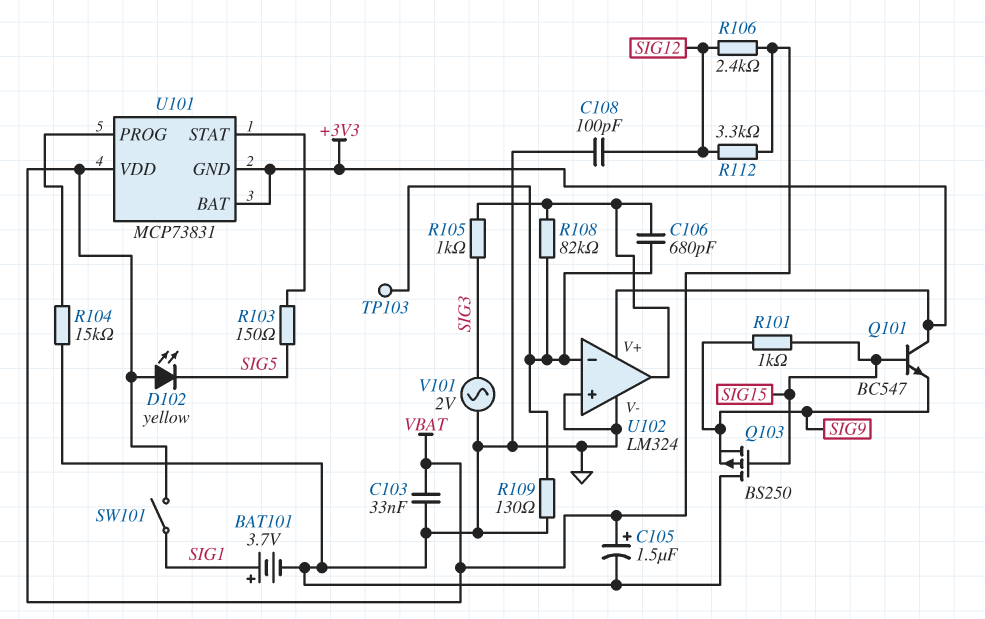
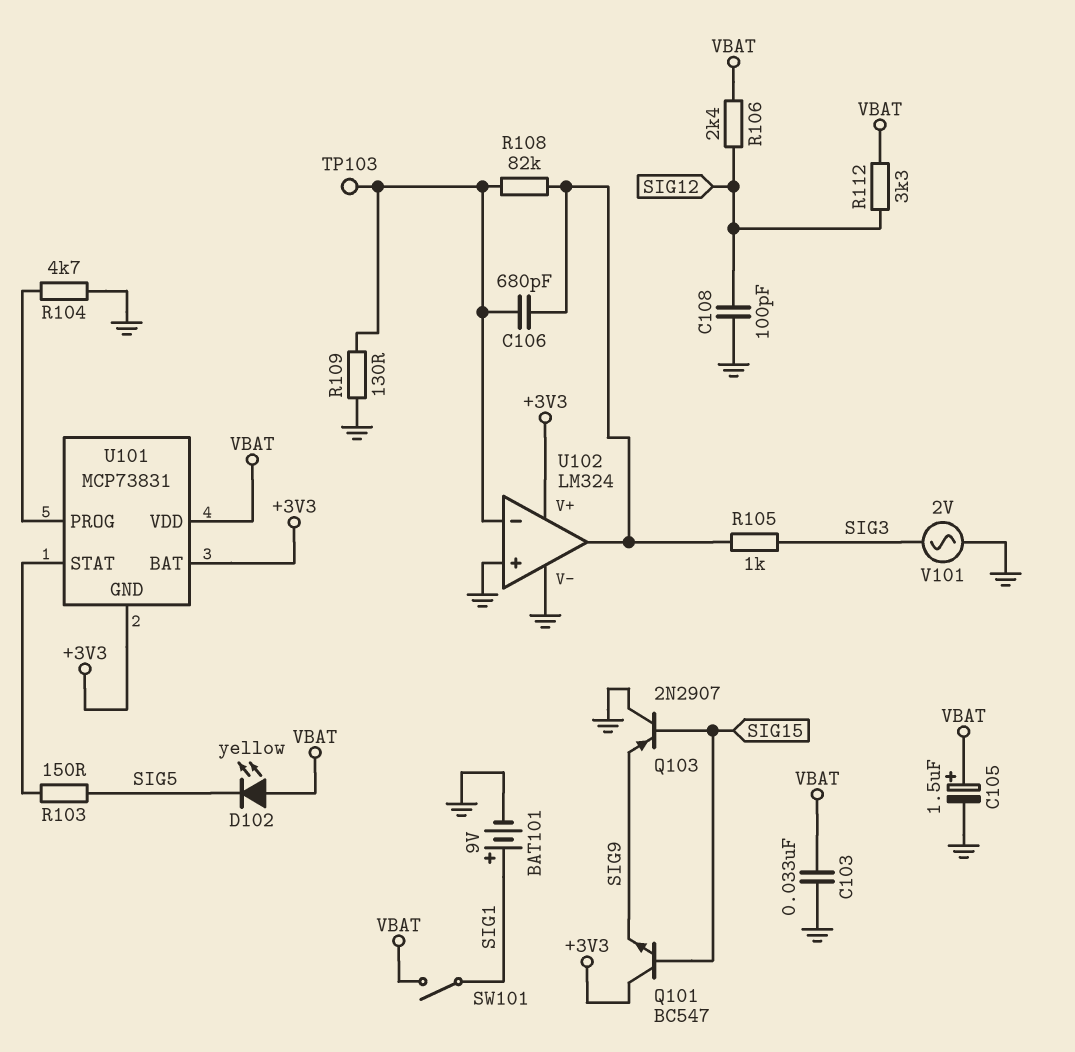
BAT101: 3.7V (plus SIG1, minus GND) -> 9V (plus SIG1, minus GND)
Q103: PMOS BS250 (G SIG15, D GND, S SIG9) -> PNP 2N2907 (B SIG15, C GND, E SIG9)
R101: 1k (SIG9, SIG15) -> none
R104: 15k (GND, U101/PROG) -> 4.7k (GND, U101/PROG)

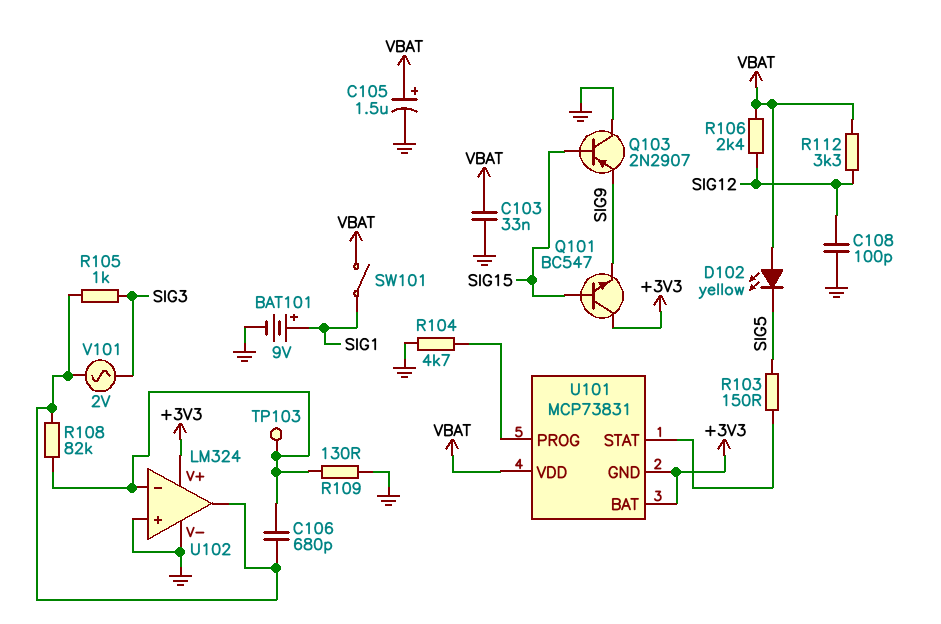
V101: AC 2V (GND, SIG3) -> AC 2V (SIG3, U102/out)

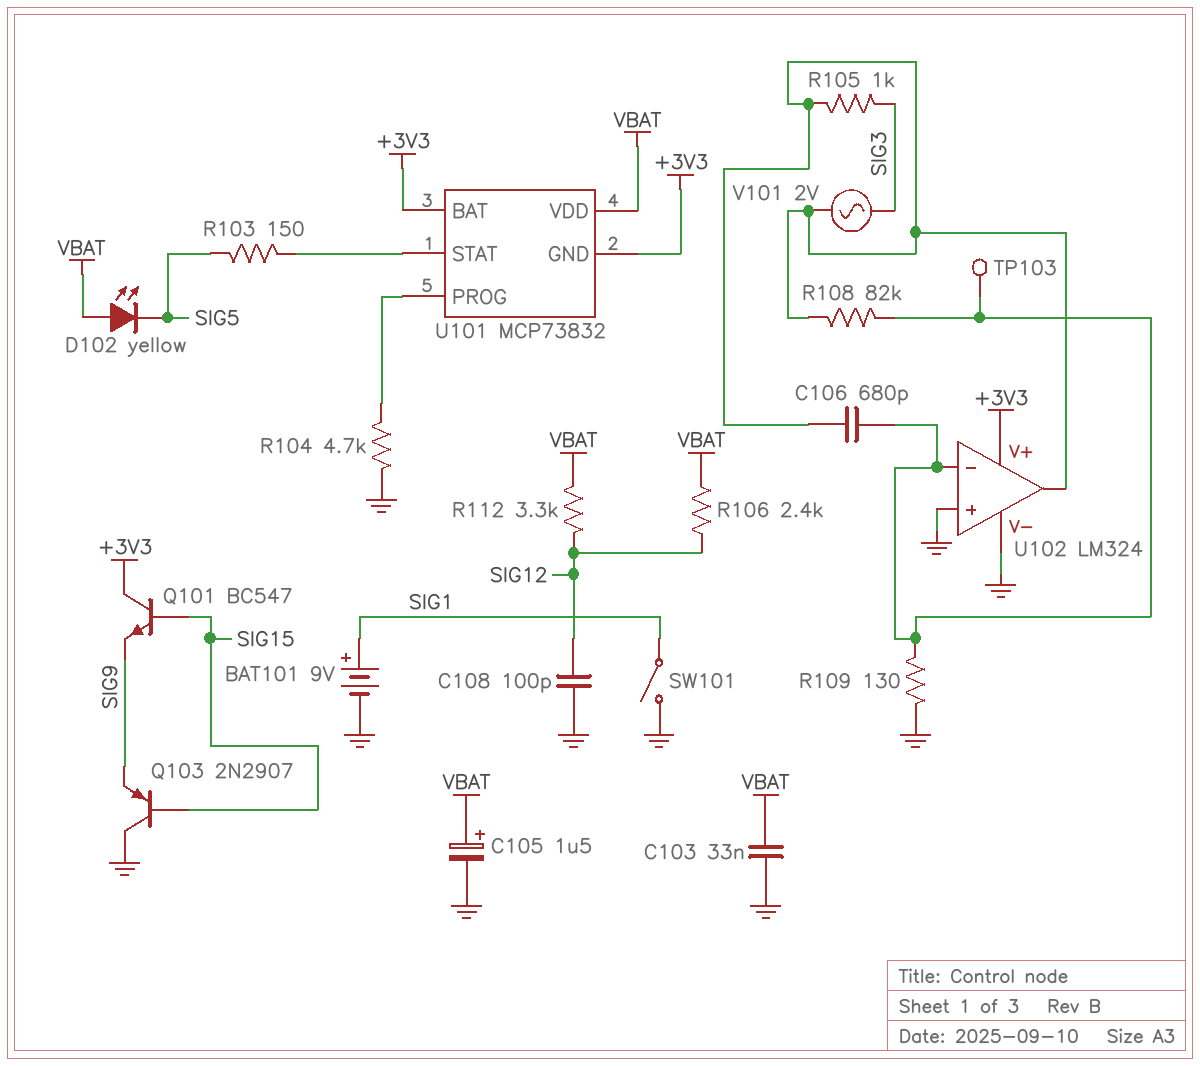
SW101: switch (SIG1, VBAT) -> switch (GND, SIG1)
U101: MCP73831 -> MCP73832

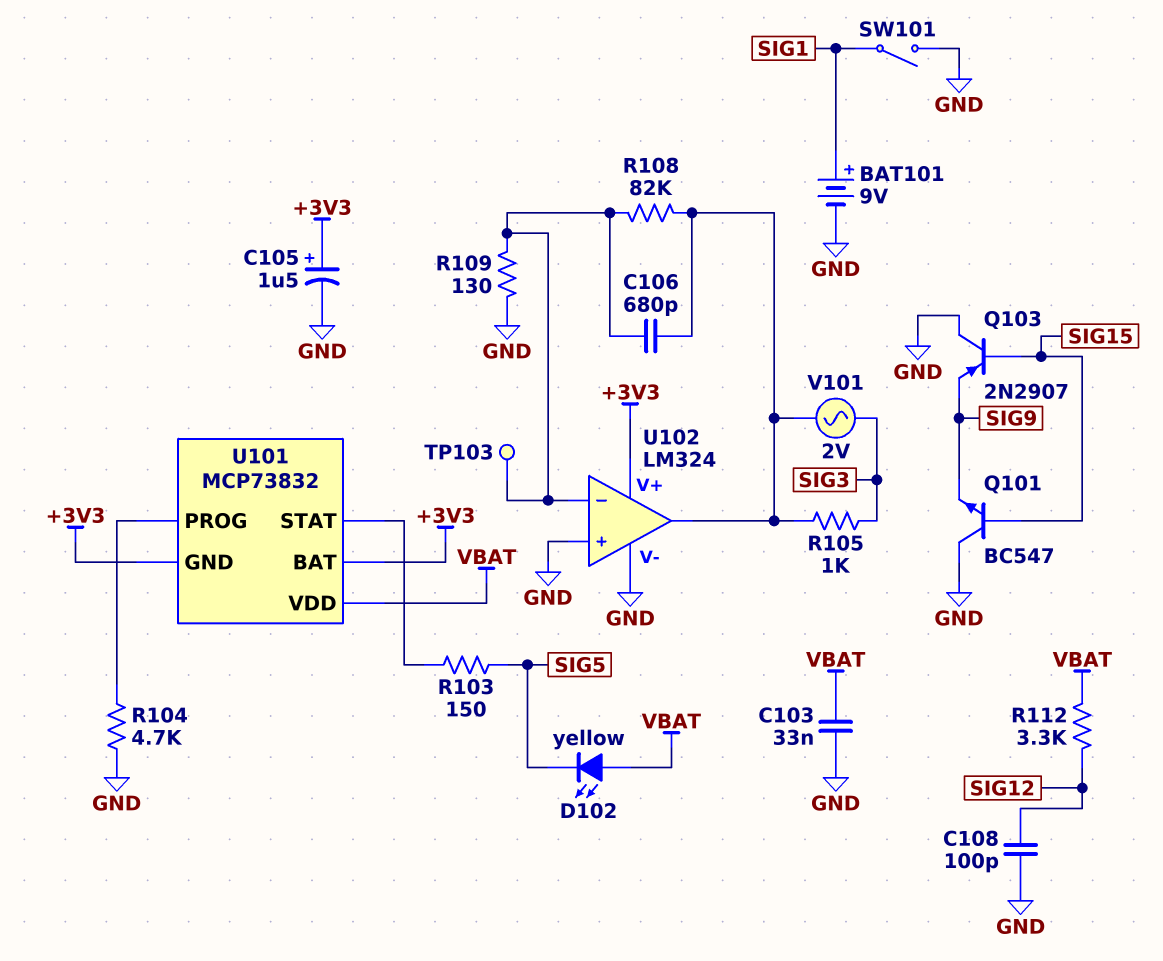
C105: 1.5uF (plus VBAT, minus GND) -> 1.5uF (plus +3V3, minus GND)
Q101: NPN BC547 (B SIG15, C +3V3, E SIG9) -> NPN BC547 (B SIG15, C GND, E SIG9)
R106: 2.4k (SIG12, VBAT) -> none

